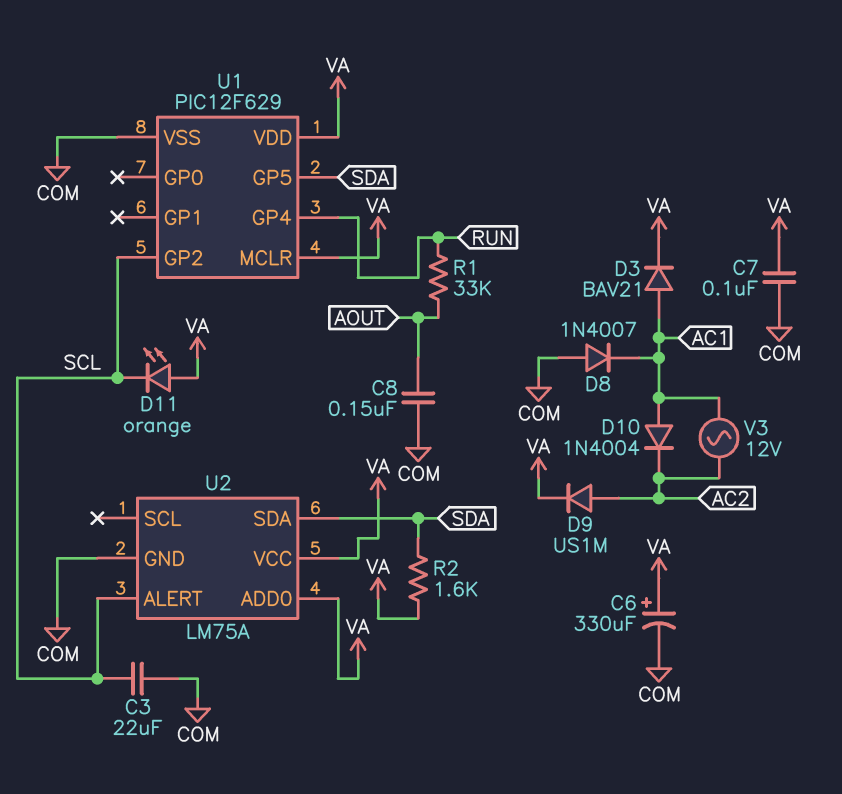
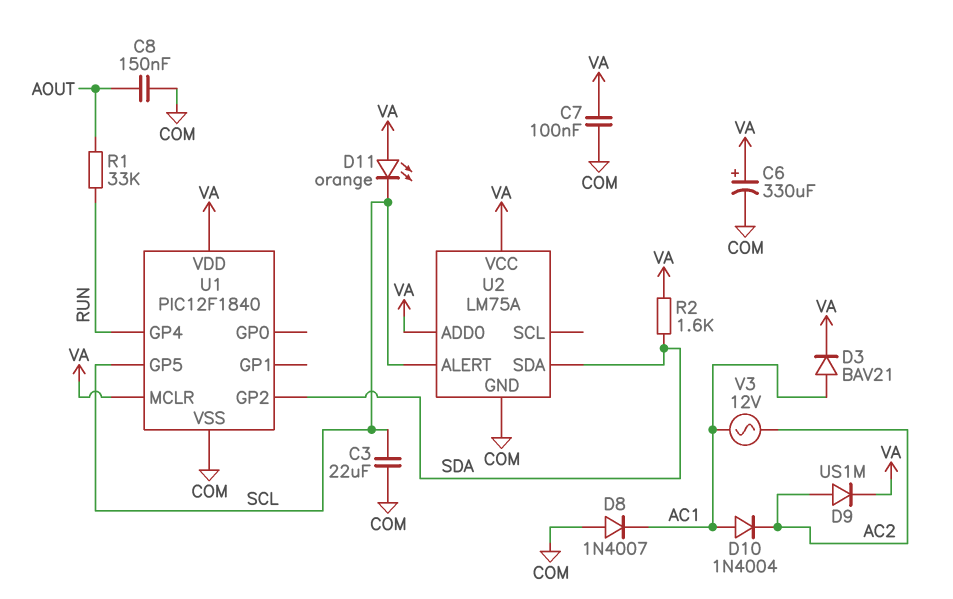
U1: PIC12F629 -> PIC12F1840
U1 pin GP2: SCL -> SDA
U1 pin GP5: SDA -> SCL

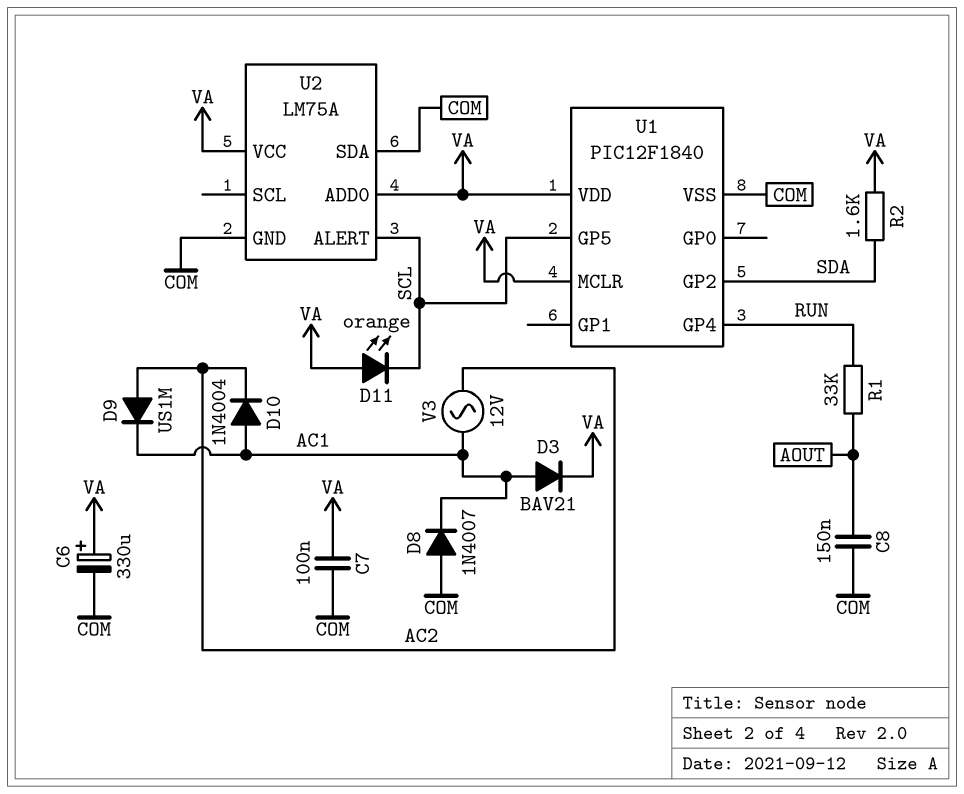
C3: 22uF (COM, SCL) -> none
D9: diode US1M (A AC2, K VA) -> diode US1M (A AC2, K AC1)
U2 pin SDA: SDA -> COM

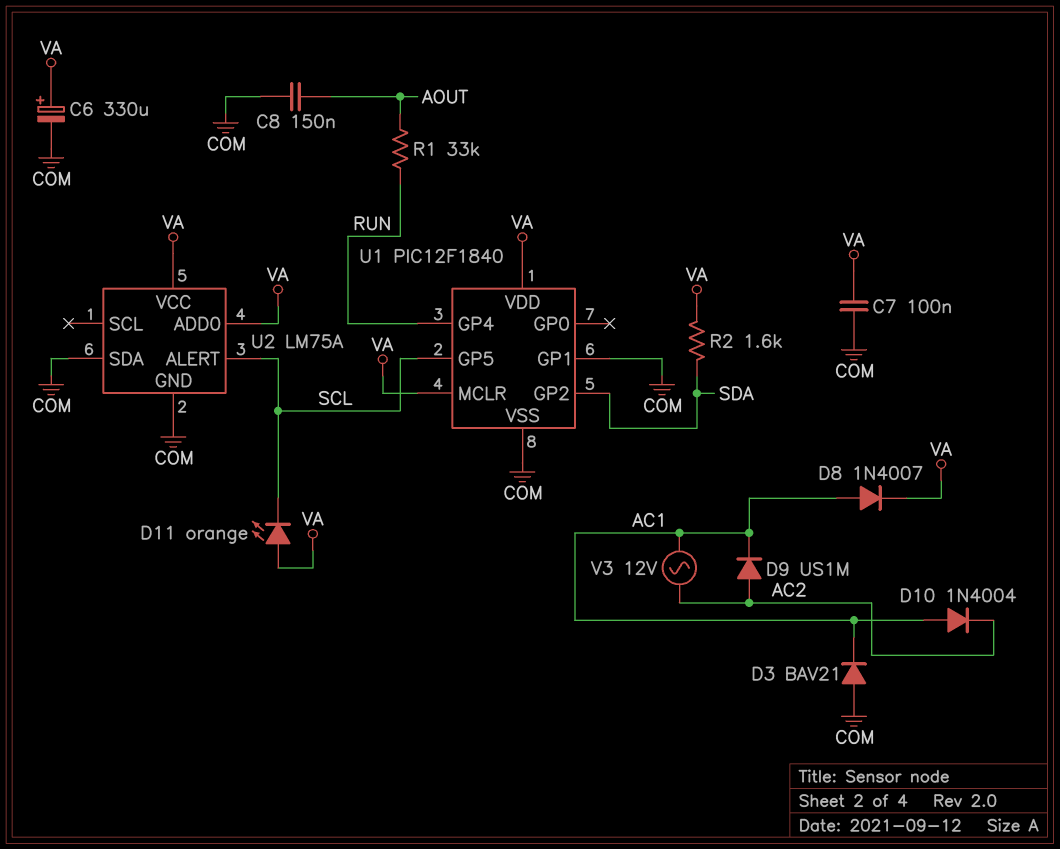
D3: diode BAV21 (A AC1, K VA) -> diode BAV21 (A COM, K AC1)
D8: diode 1N4007 (A COM, K AC1) -> diode 1N4007 (A AC1, K VA)
U1 pin GP1: none -> COM

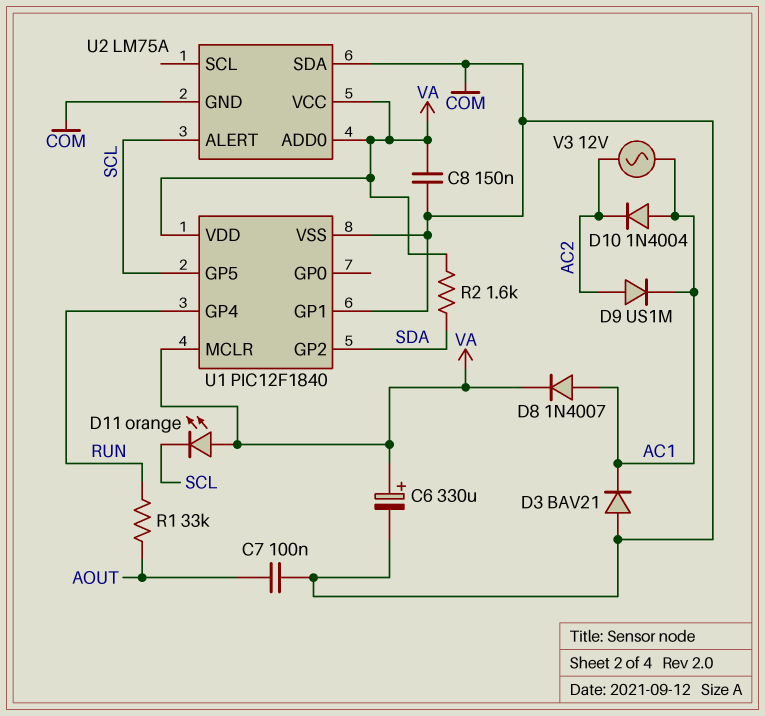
C7: 100nF (COM, VA) -> 100nF (AOUT, COM)
C8: 150nF (AOUT, COM) -> 150nF (COM, VA)

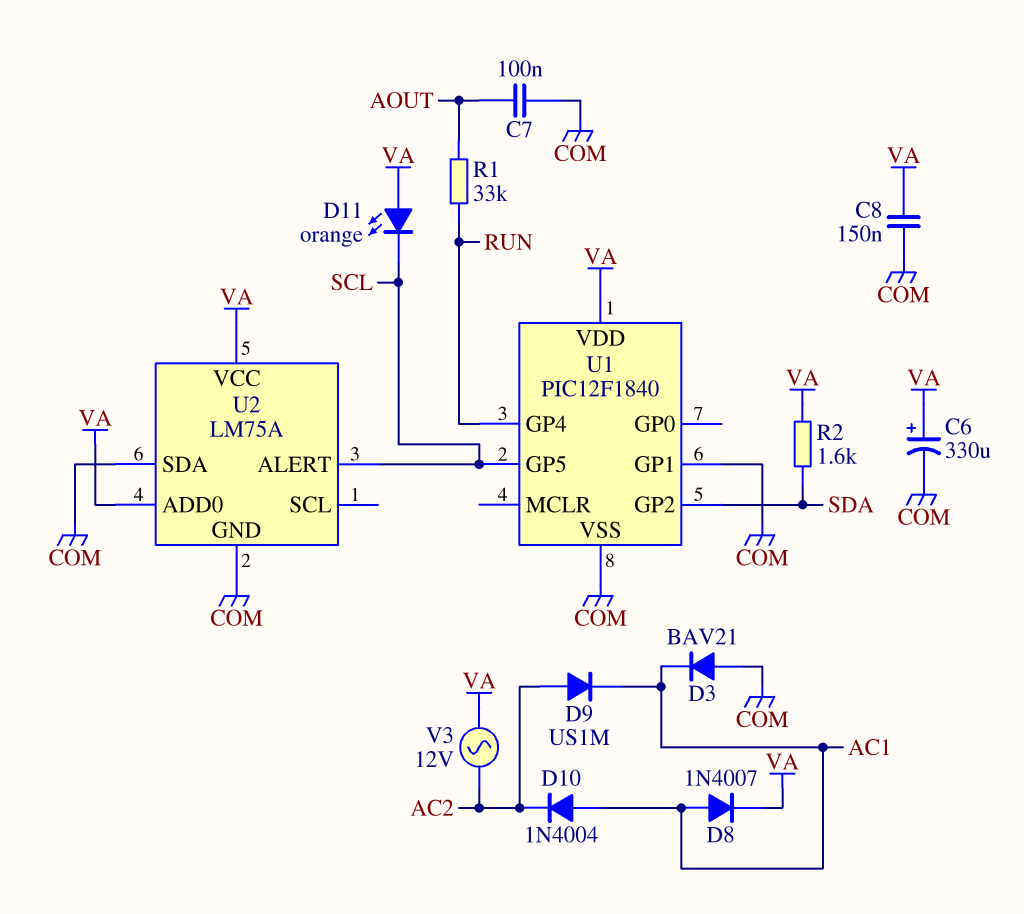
U1 pin MCLR: VA -> none
V3: AC 12V (AC1, AC2) -> AC 12V (AC2, VA)

